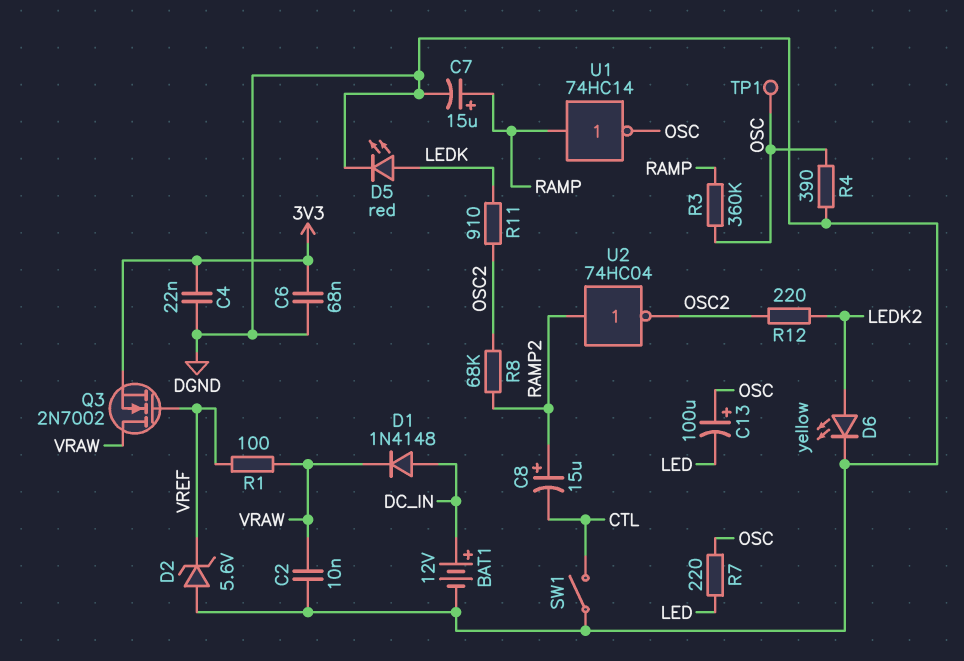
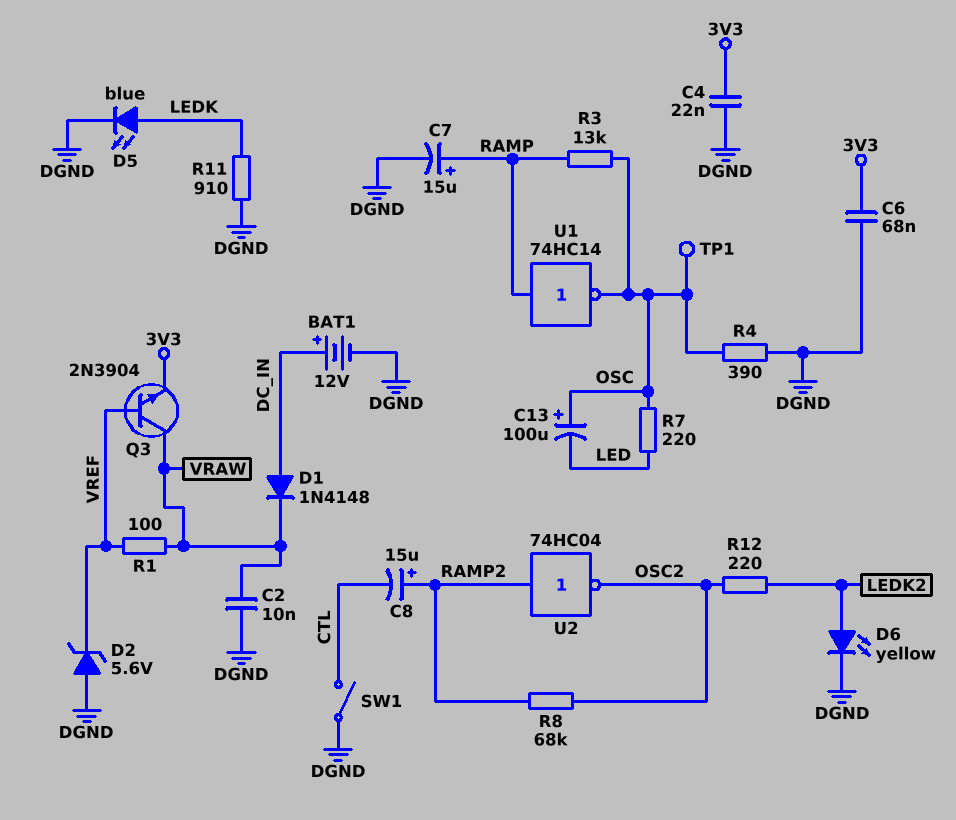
D5: LED red (A LEDK, K DGND) -> LED blue (A LEDK, K DGND)
Q3: NMOS 2N7002 (G VREF, D VRAW, S 3V3) -> NPN 2N3904 (B VREF, C VRAW, E 3V3)
R3: 360k (OSC, RAMP) -> 13k (OSC, RAMP)
R11: 910 (LEDK, OSC2) -> 910 (DGND, LEDK)

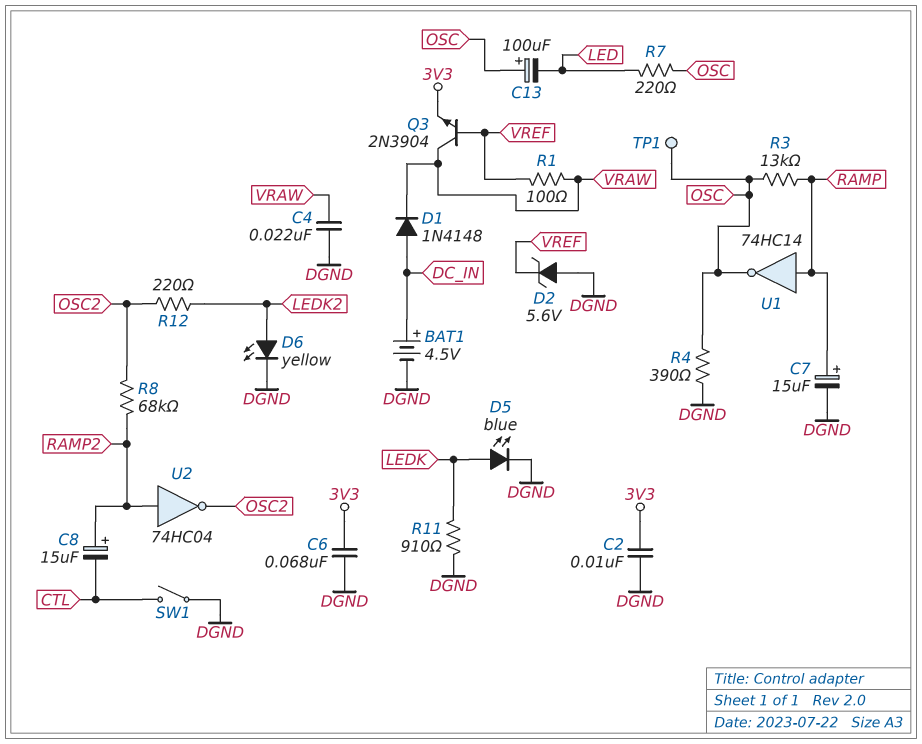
BAT1: 12V (plus DC_IN, minus DGND) -> 4.5V (plus DC_IN, minus DGND)
C2: 10nF (DGND, VRAW) -> 10nF (3V3, DGND)
C4: 22nF (3V3, DGND) -> 22nF (DGND, VRAW)

